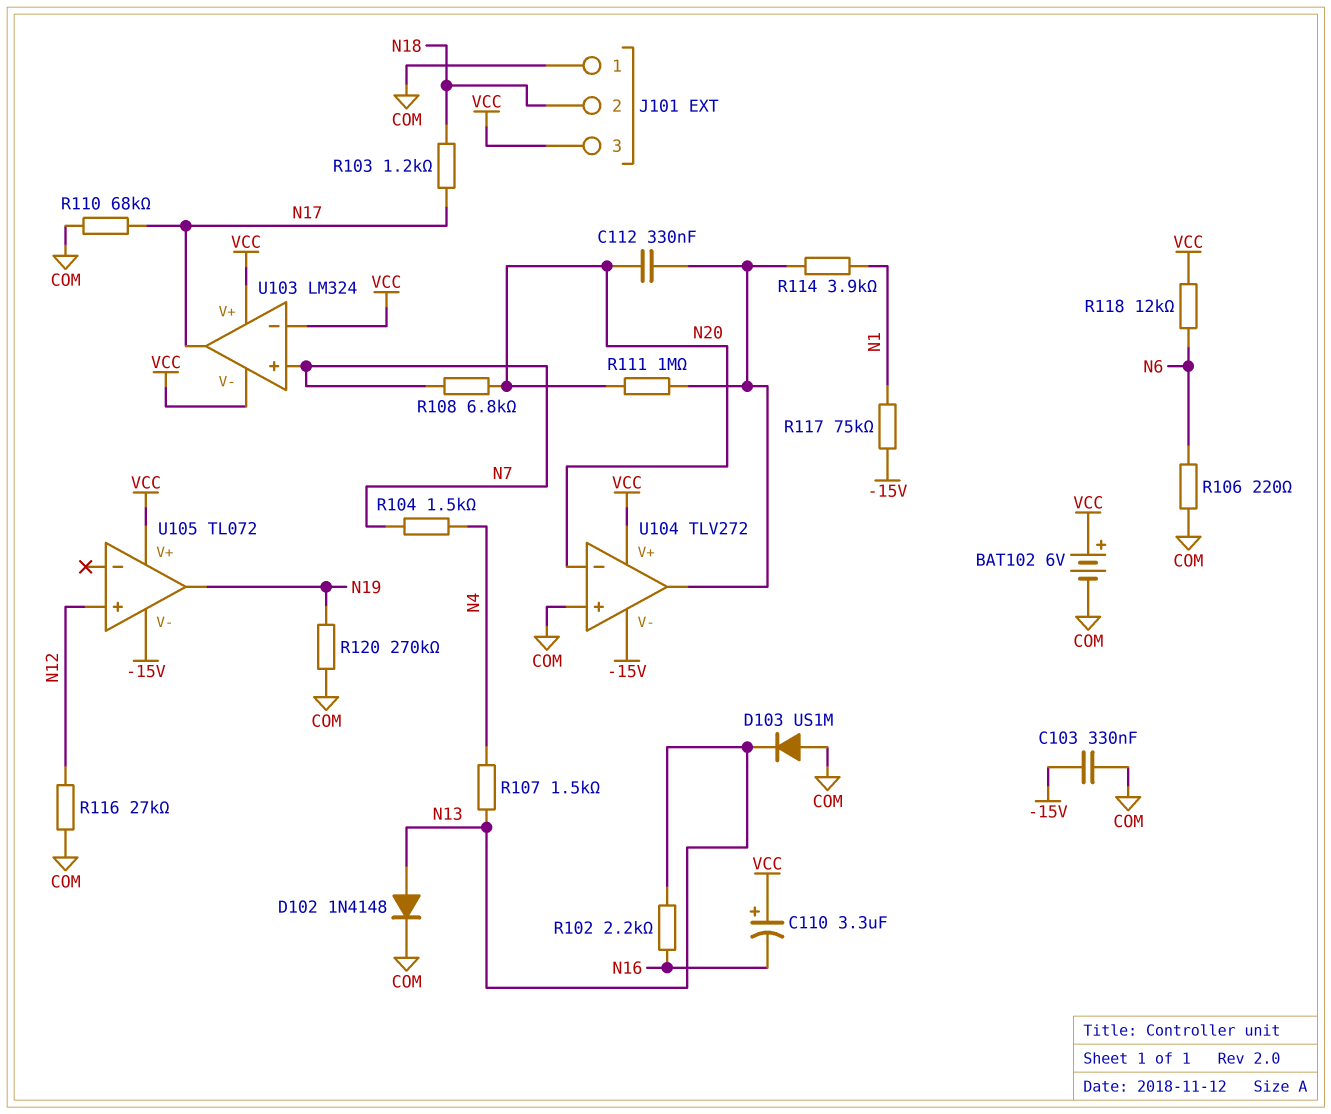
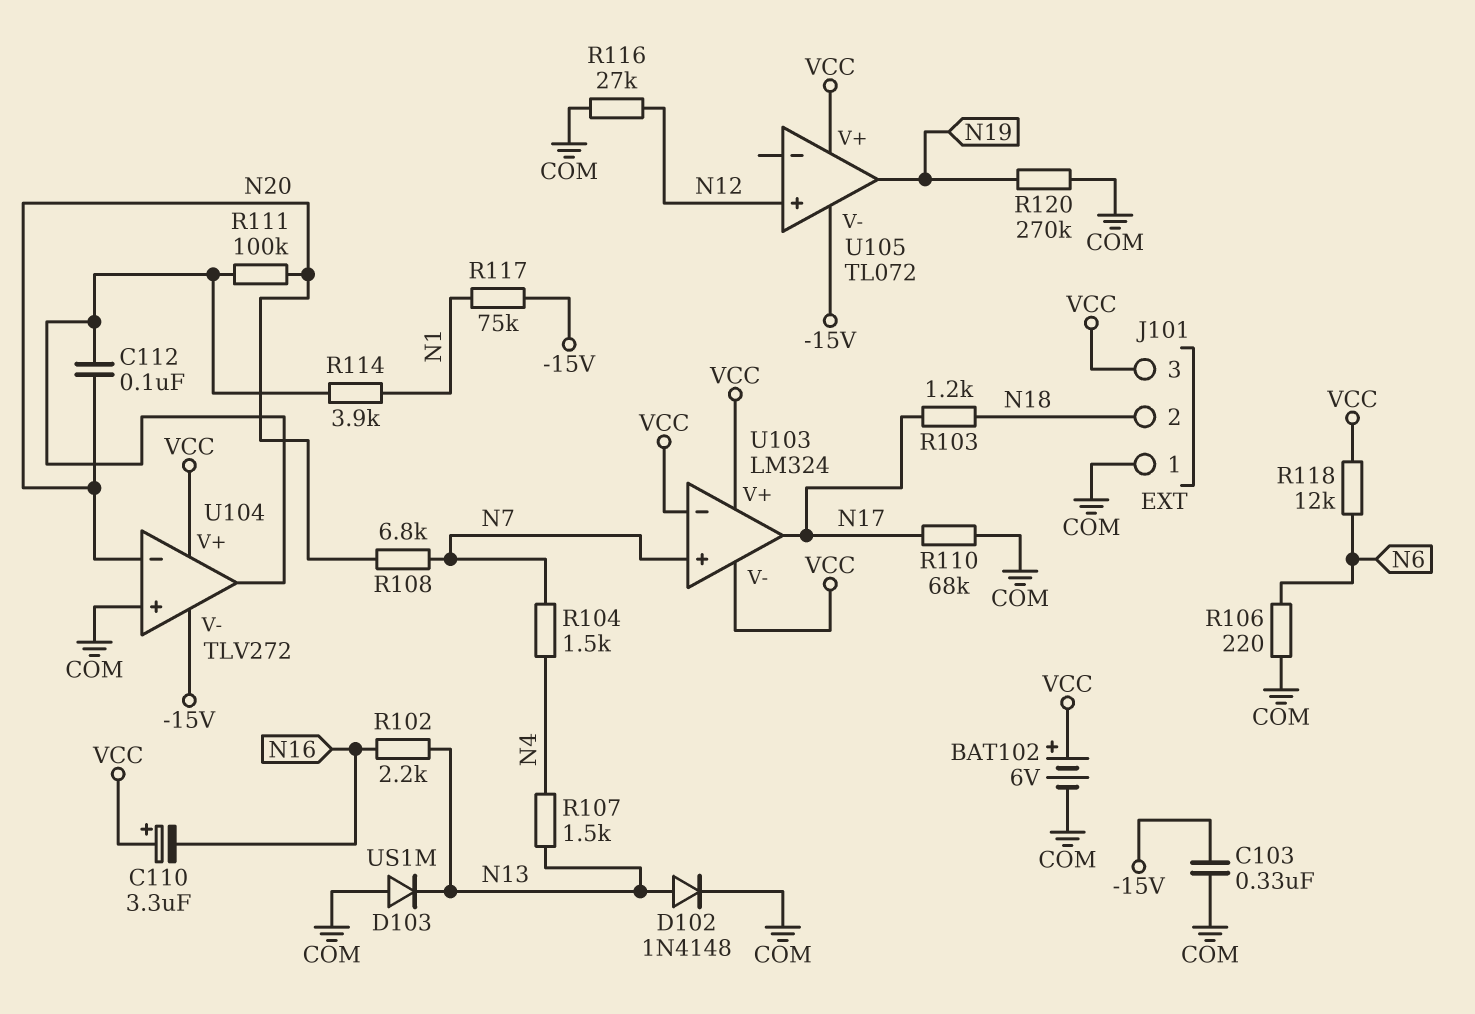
C112: 330nF (N20, U104/out) -> 100nF (N20, U104/out)
R111: 1M (N20, U104/out) -> 100k (N20, U104/out)

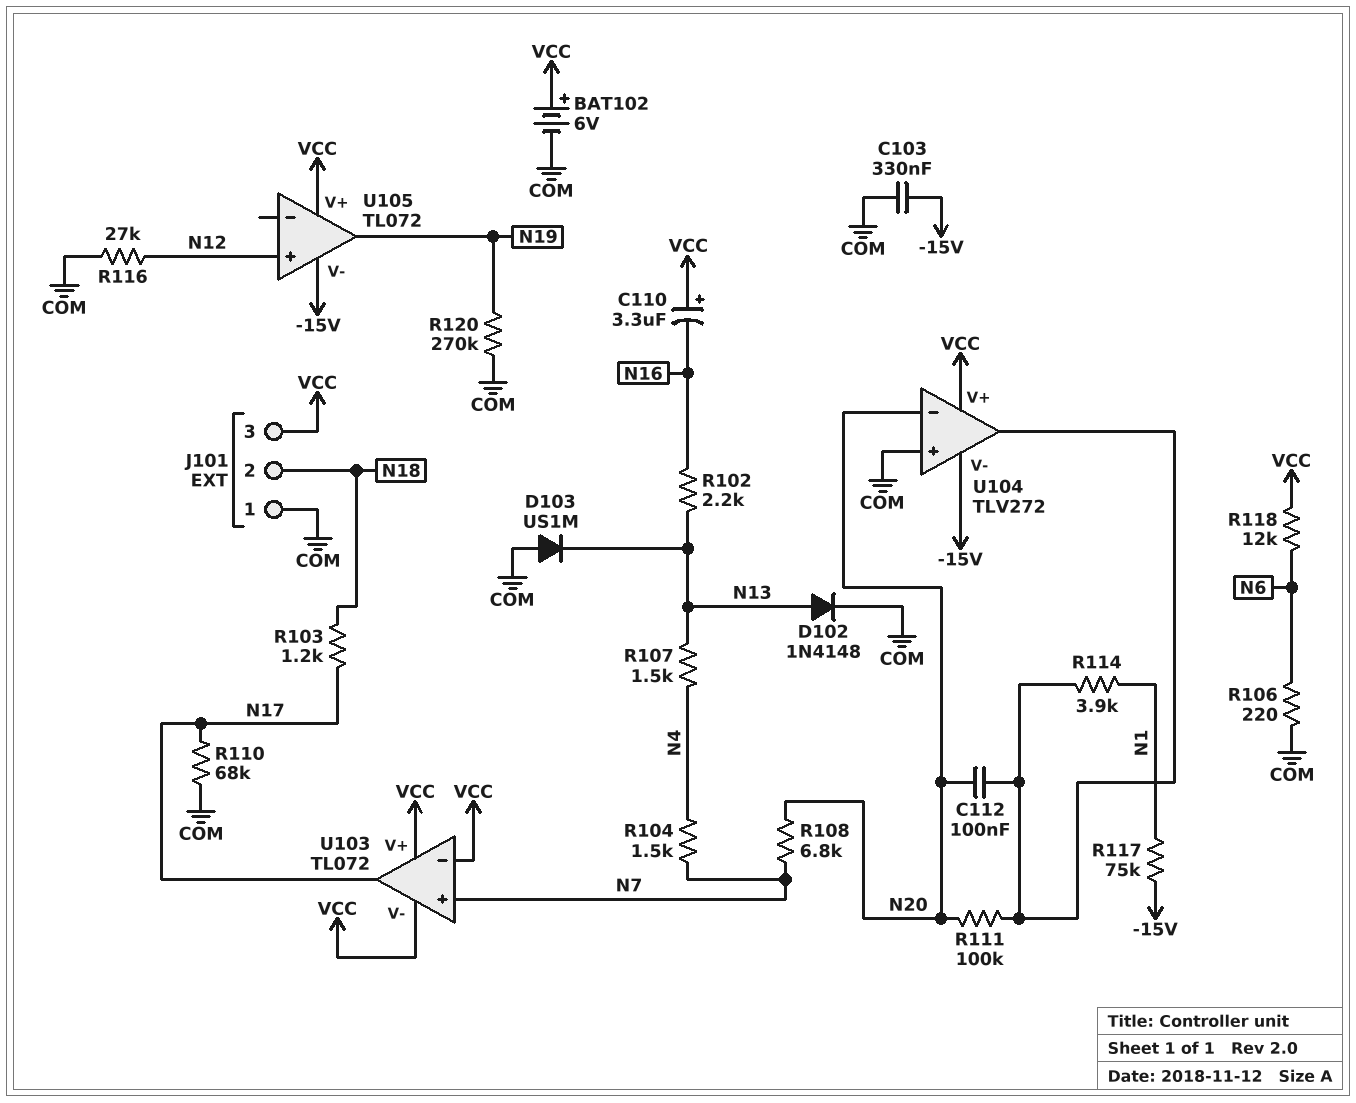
U103: LM324 -> TL072

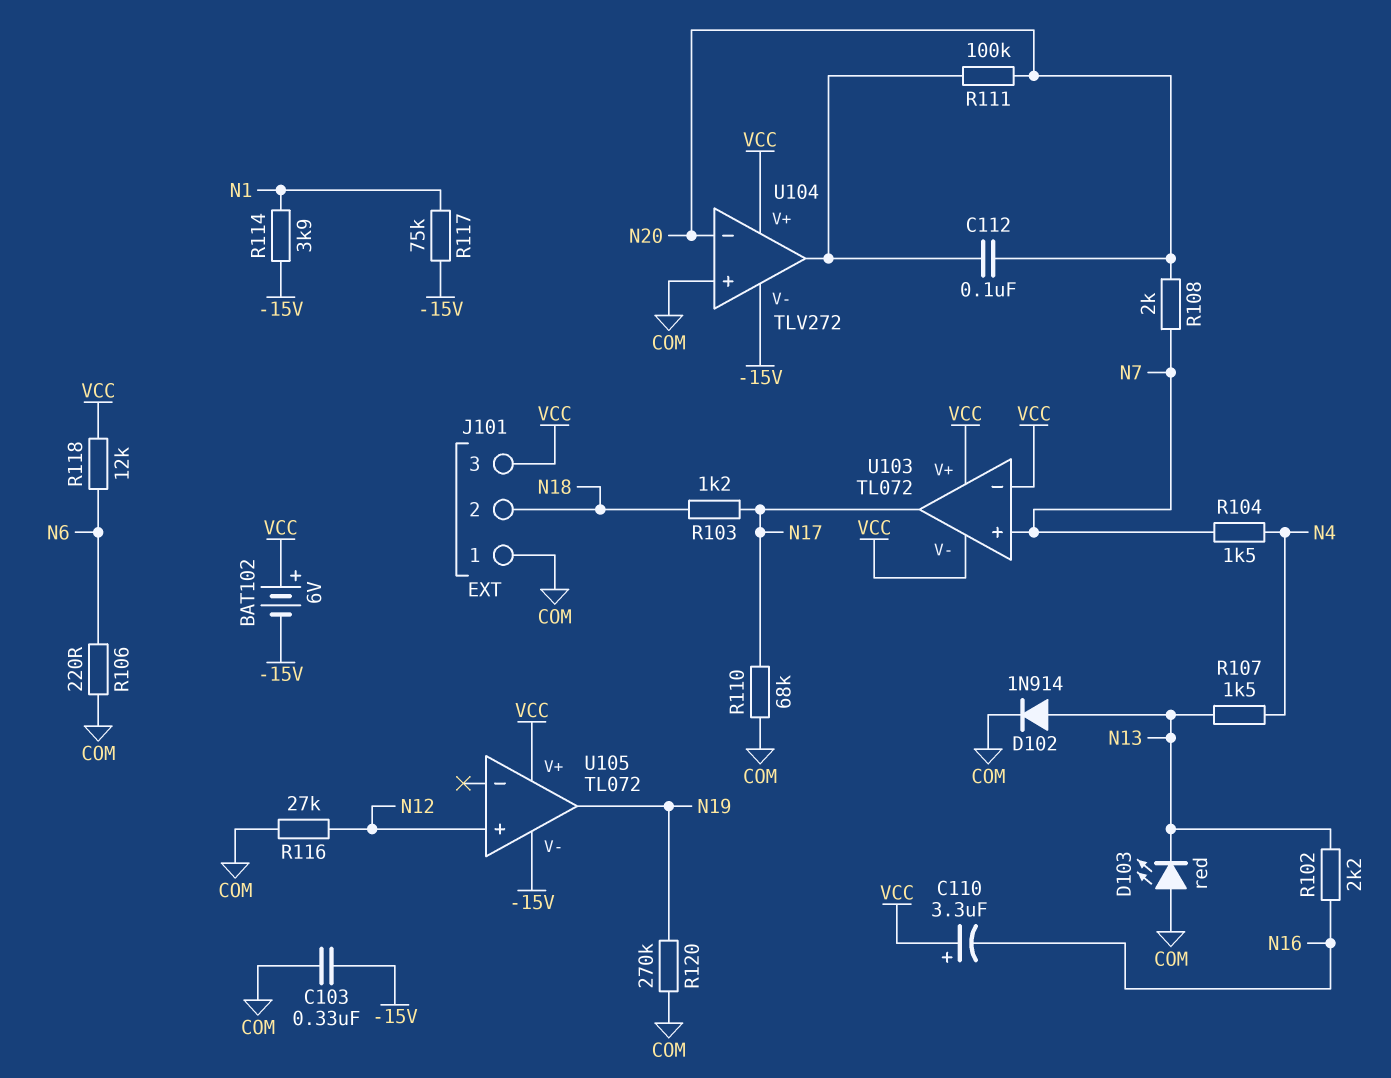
BAT102: 6V (plus VCC, minus COM) -> 6V (plus VCC, minus -15V)
D102: diode 1N4148 (A N13, K COM) -> diode 1N914 (A N13, K COM)
D103: diode US1M (A COM, K N13) -> LED red (A COM, K N13)
R108: 6.8k (N7, N20) -> 2k (N7, N20)
R114: 3.9k (N1, U104/out) -> 3.9k (-15V, N1)

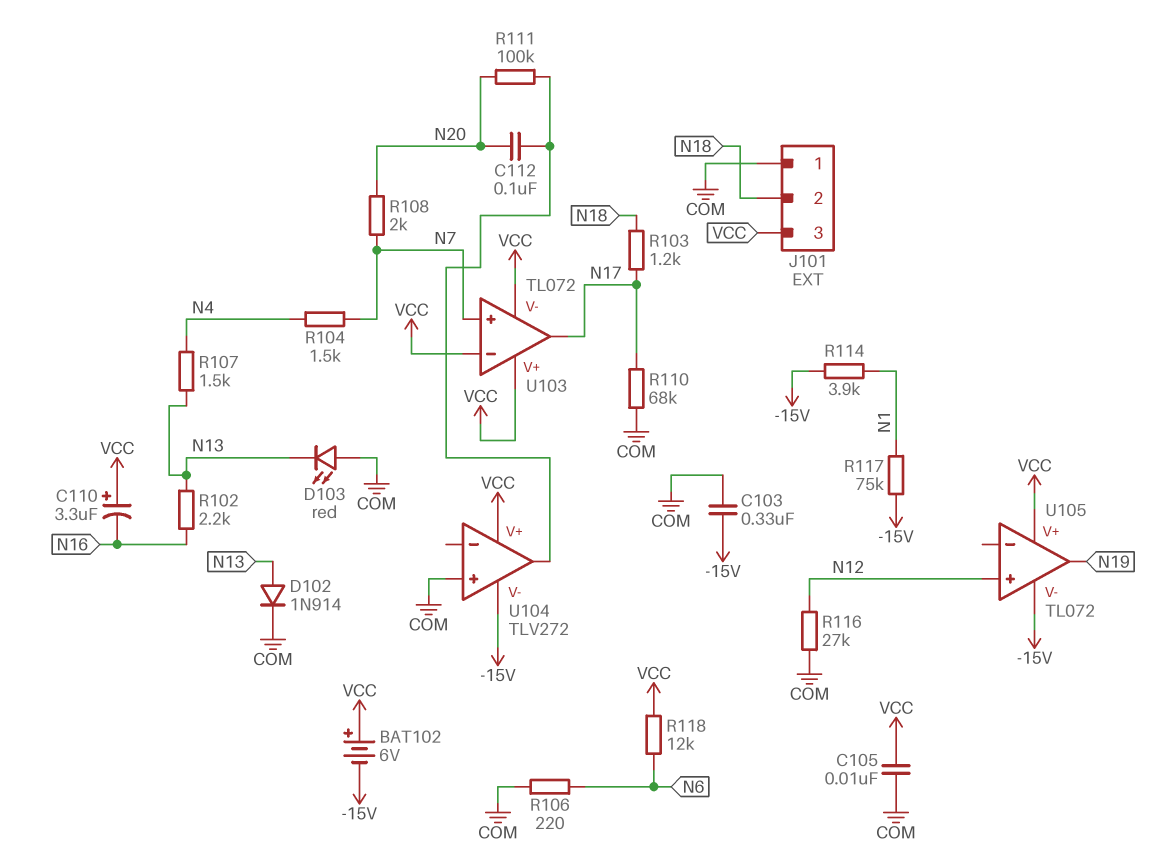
C105: none -> 10nF (COM, VCC)
R120: 270k (COM, N19) -> none
U104 pin in-: N20 -> none

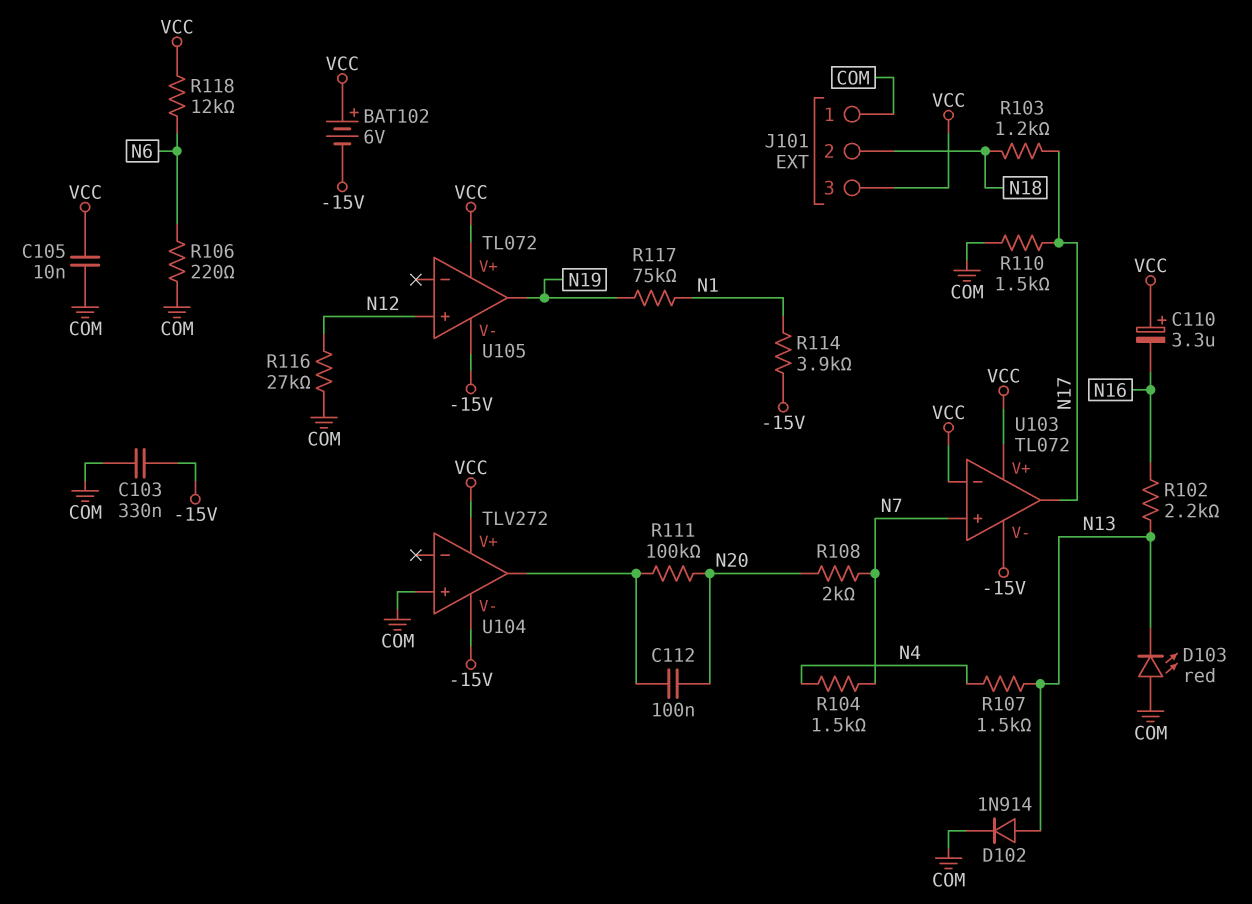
R110: 68k (COM, N17) -> 1.5k (COM, N17)
R117: 75k (-15V, N1) -> 75k (N1, N19)
U103 pin V-: VCC -> -15V

